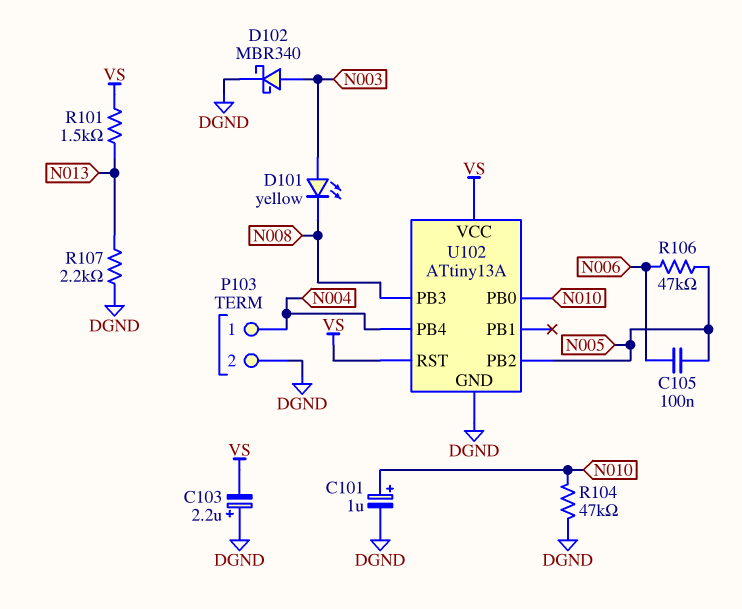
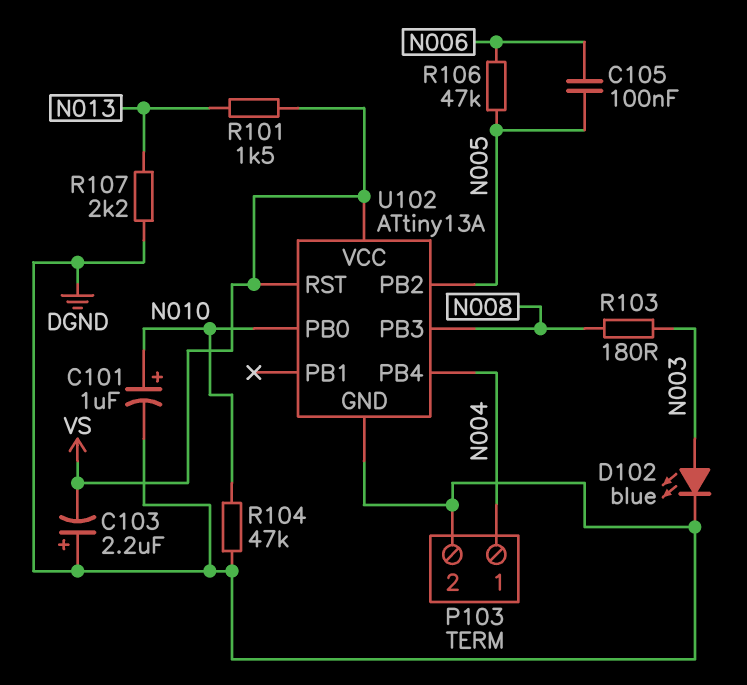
D101: LED yellow (A N003, K N008) -> none
D102: schottky MBR340 (A N003, K DGND) -> LED blue (A N003, K DGND)
R103: none -> 180 (N003, N008)

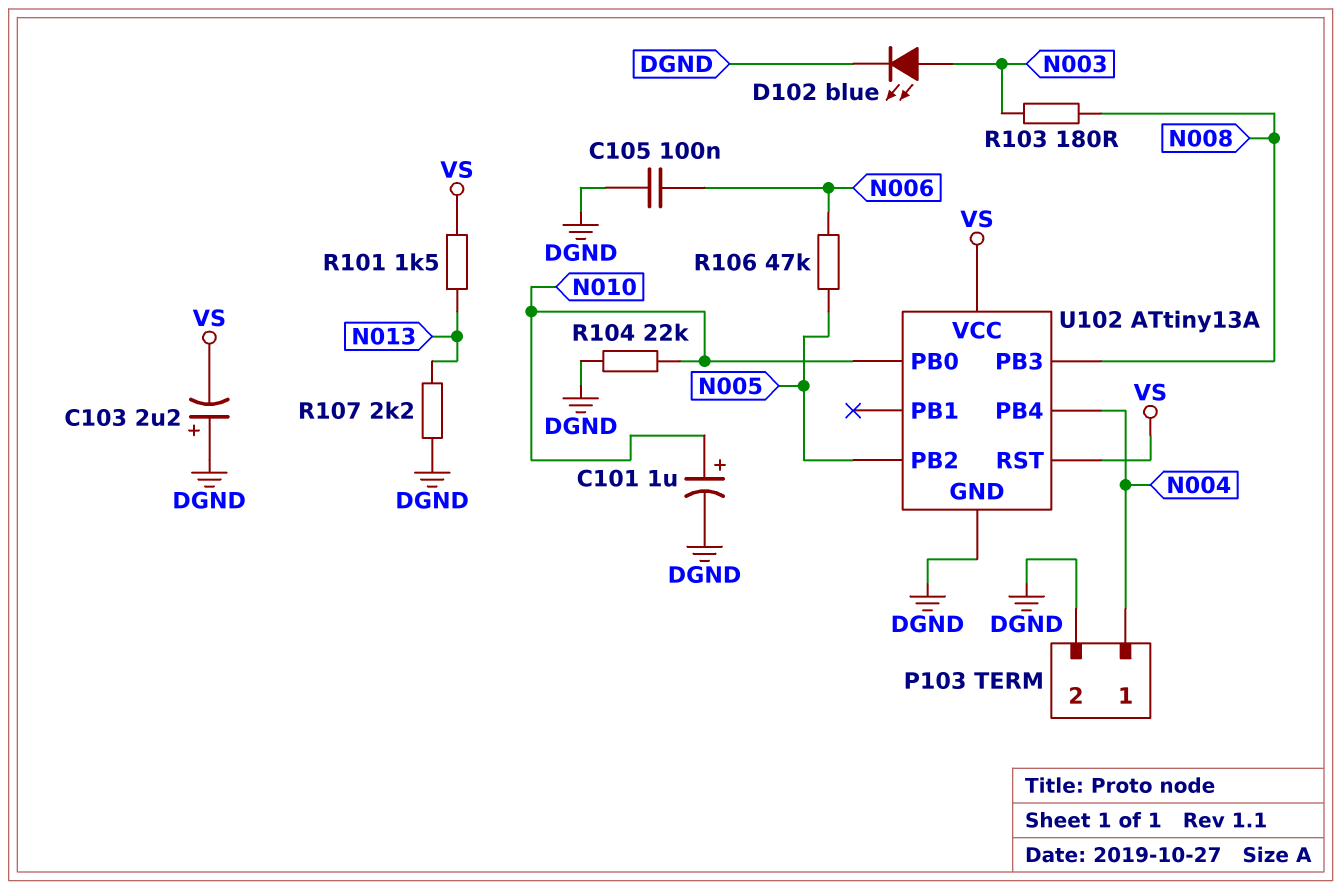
C105: 100nF (N005, N006) -> 100nF (DGND, N006)
R104: 47k (DGND, N010) -> 22k (DGND, N010)

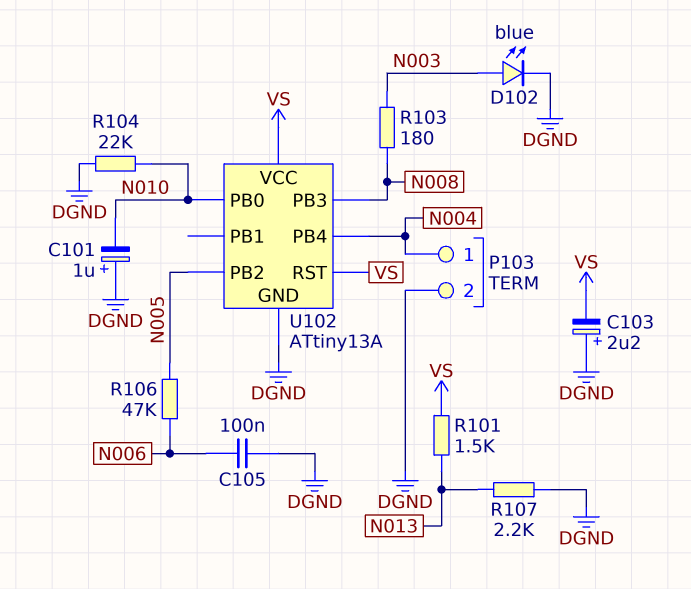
C101: 1uF (plus N010, minus DGND) -> 1uF (plus DGND, minus N010)

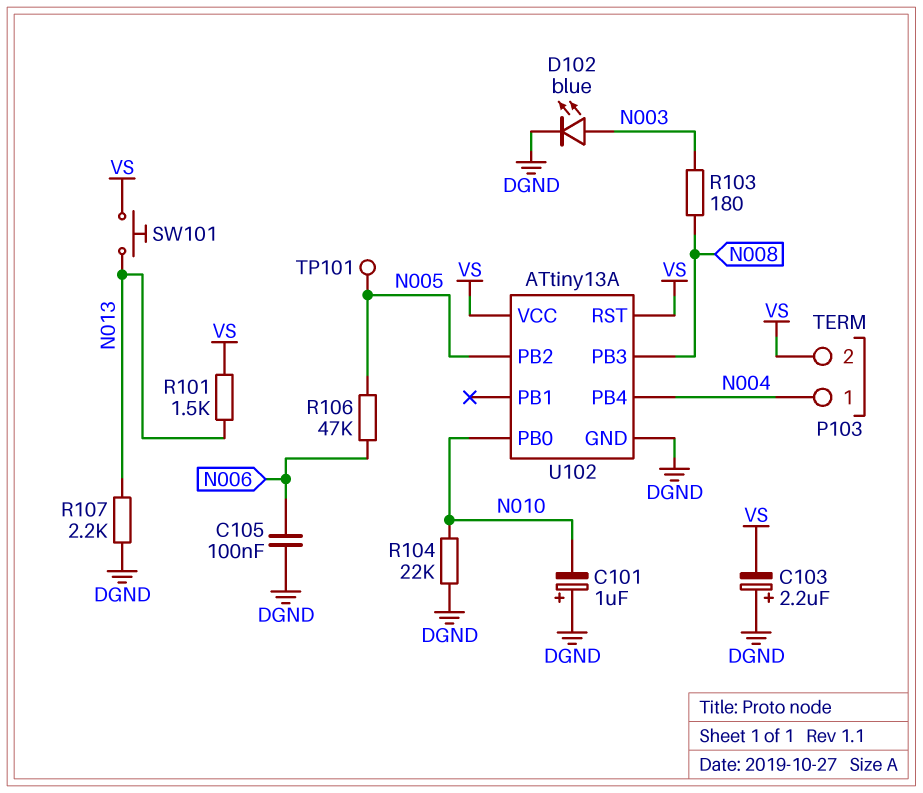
P103 pin 2: DGND -> VS
SW101: none -> button (N013, VS)
TP101: none -> test point (N005)

